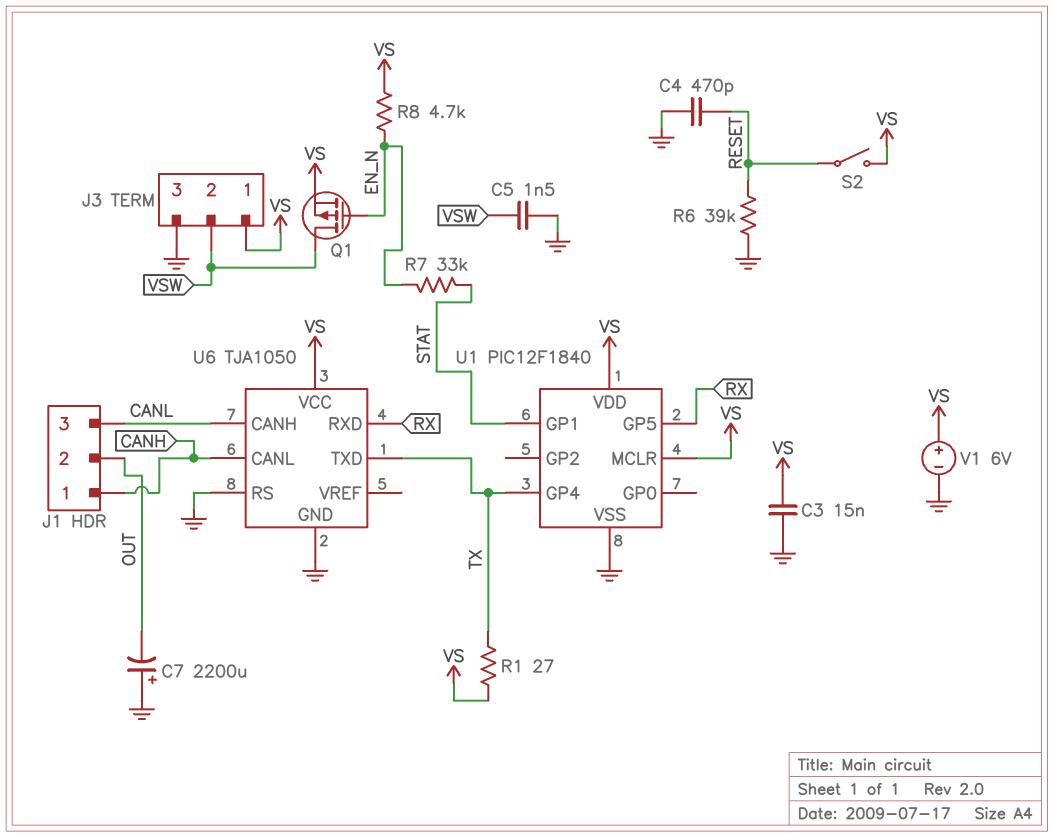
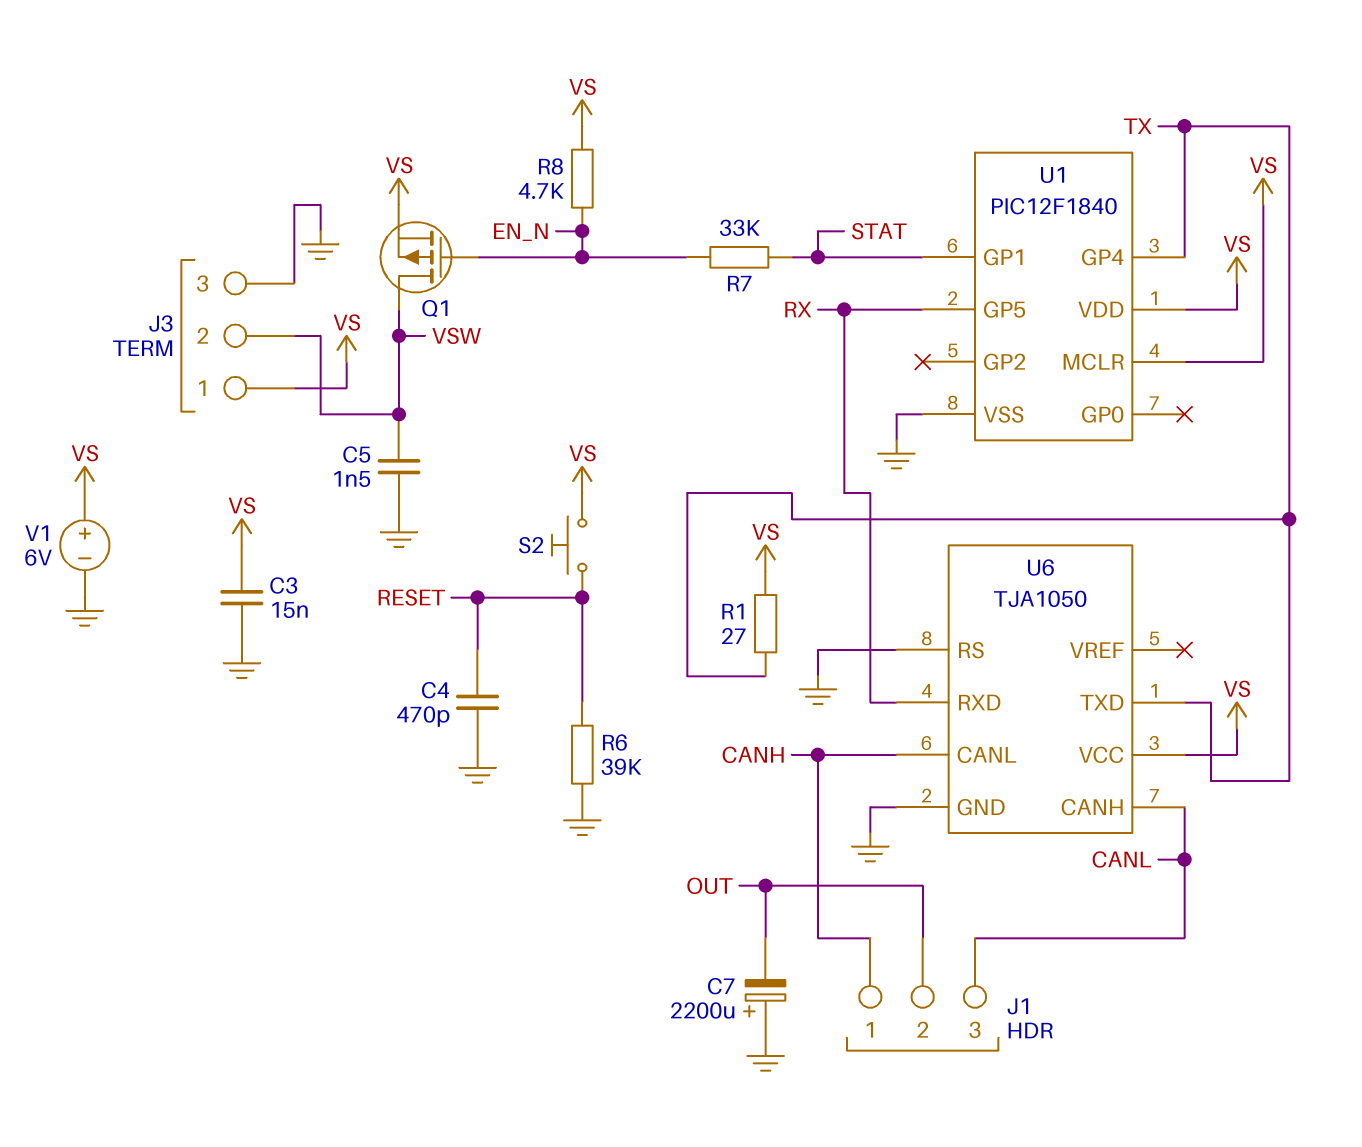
S2: switch (RESET, VS) -> button (RESET, VS)

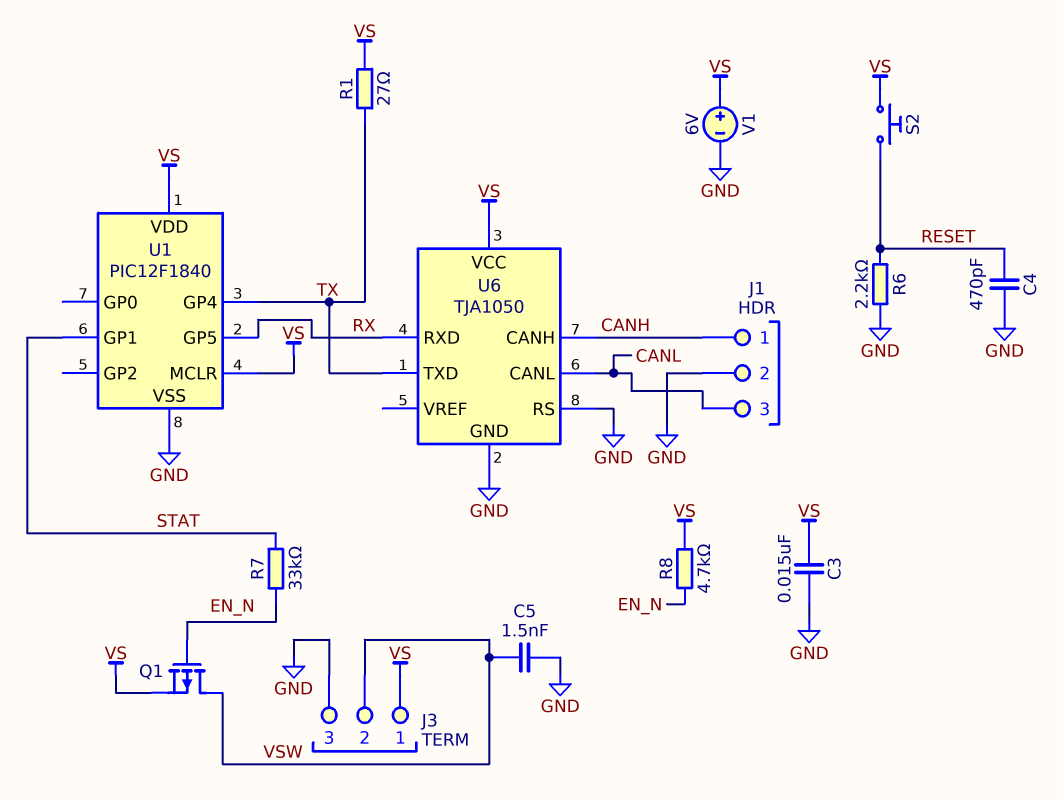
C7: 2200uF (plus GND, minus OUT) -> none
J1 pin 2: OUT -> GND
R6: 39k (GND, RESET) -> 2.2k (GND, RESET)
U6 pin CANH: CANL -> CANH
U6 pin CANL: CANH -> CANL

